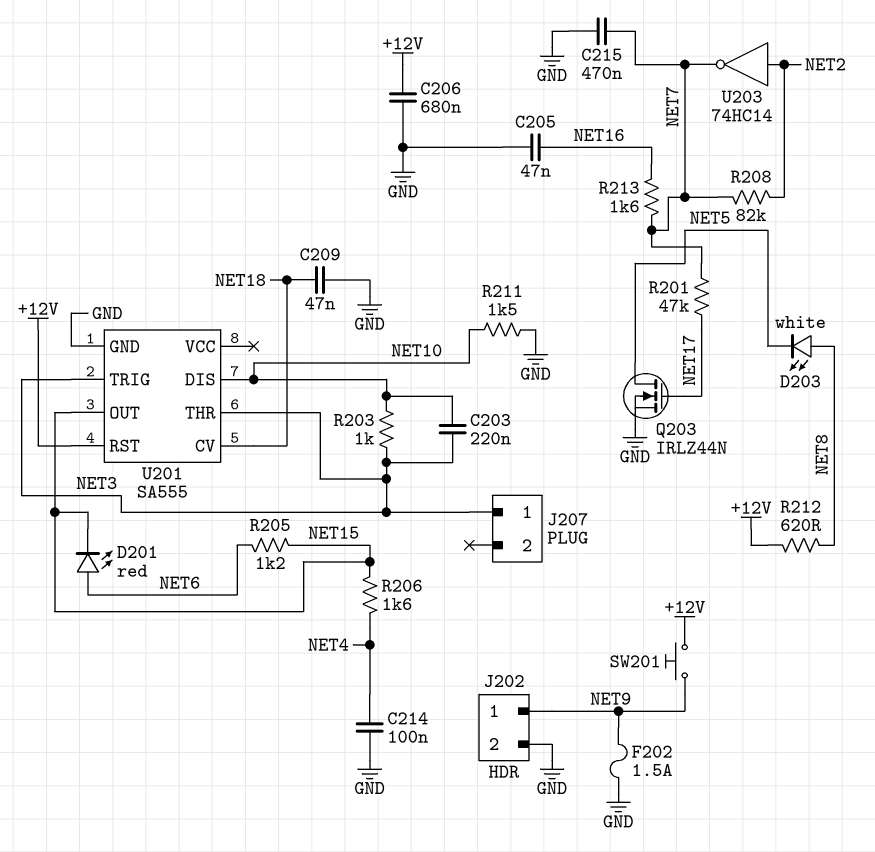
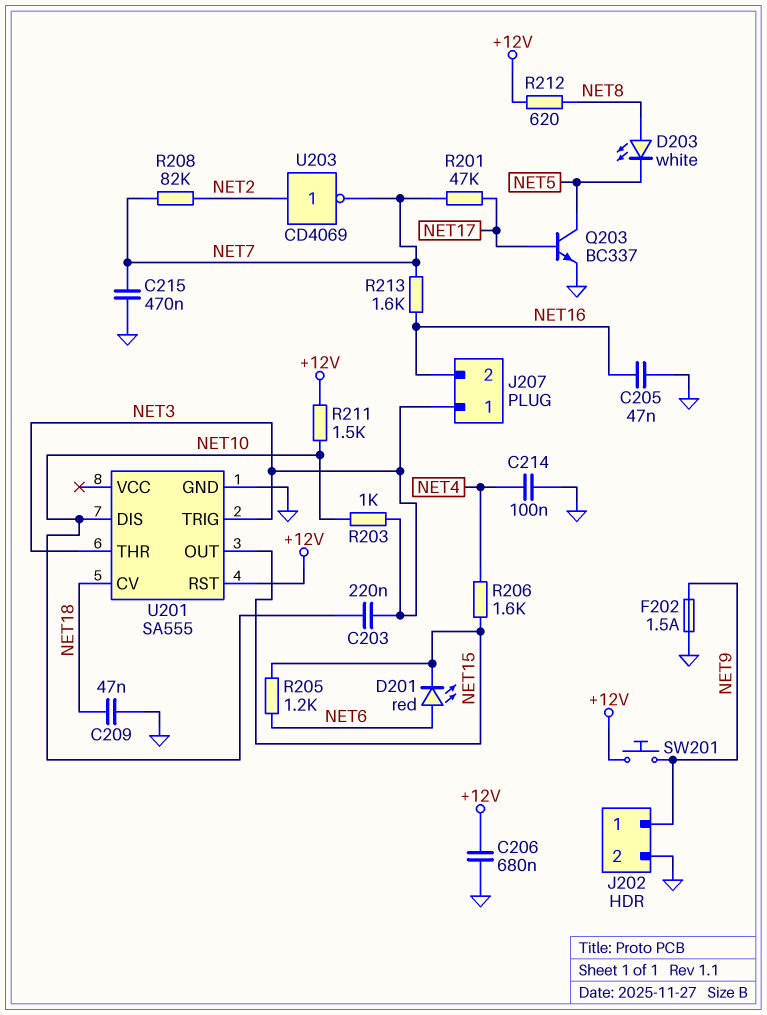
J207 pin 2: none -> NET16
Q203: NMOS IRLZ44N (G NET17, D NET5, S GND) -> NPN BC337 (B NET17, C NET5, E GND)
R211: 1.5k (GND, NET10) -> 1.5k (+12V, NET10)
U203: NOT 74HC14 (in NET2, out NET7) -> NOT CD4069 (in NET2, out NET7)

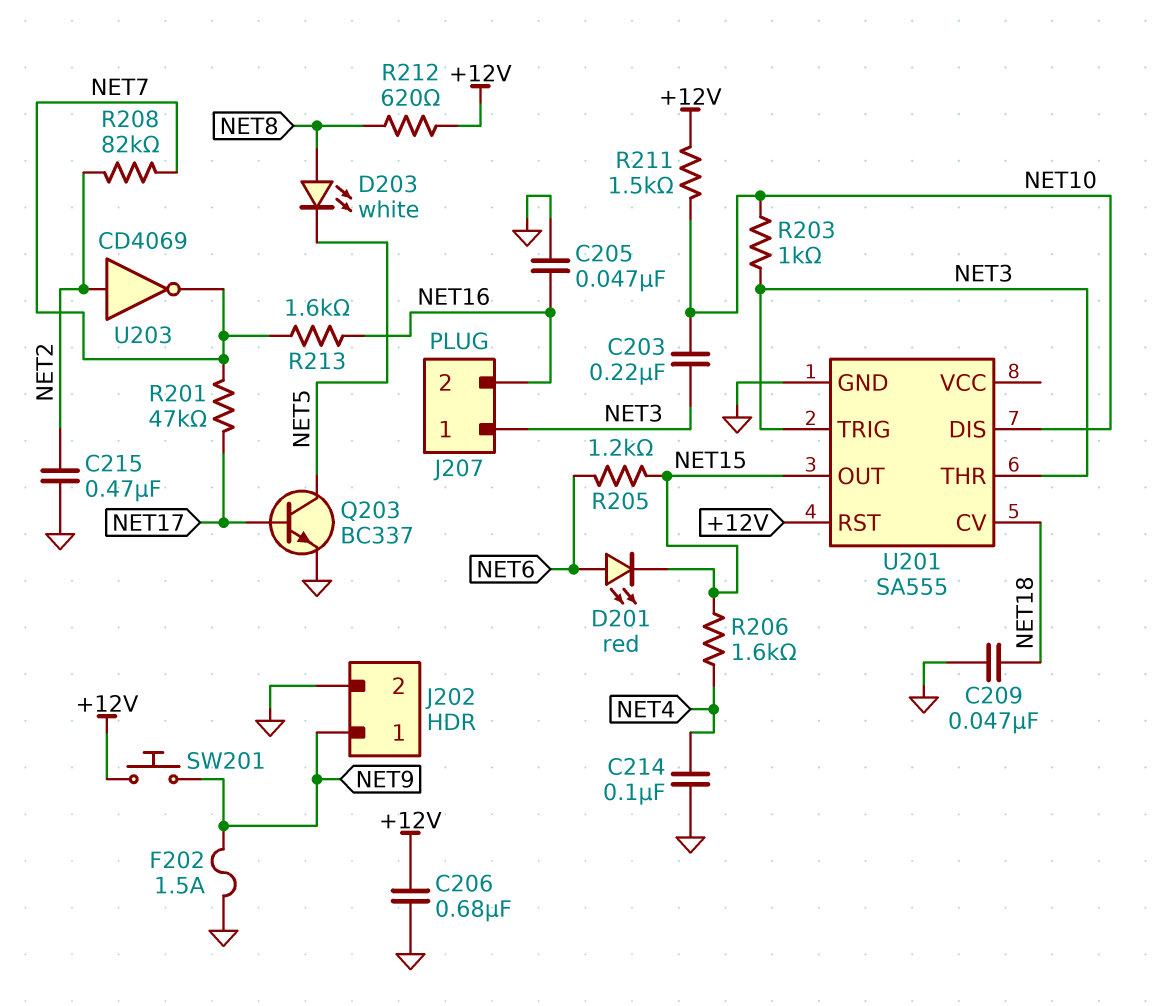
C215: 470nF (GND, NET7) -> 470nF (GND, NET2)

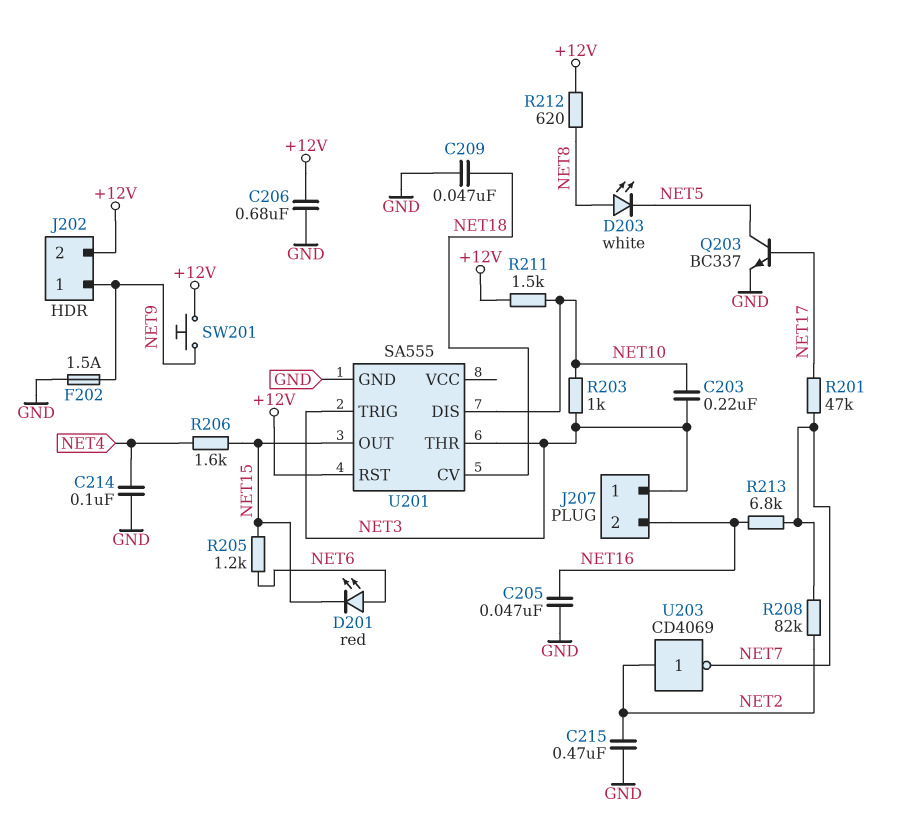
J202 pin 2: GND -> +12V
R213: 1.6k (NET7, NET16) -> 6.8k (NET7, NET16)

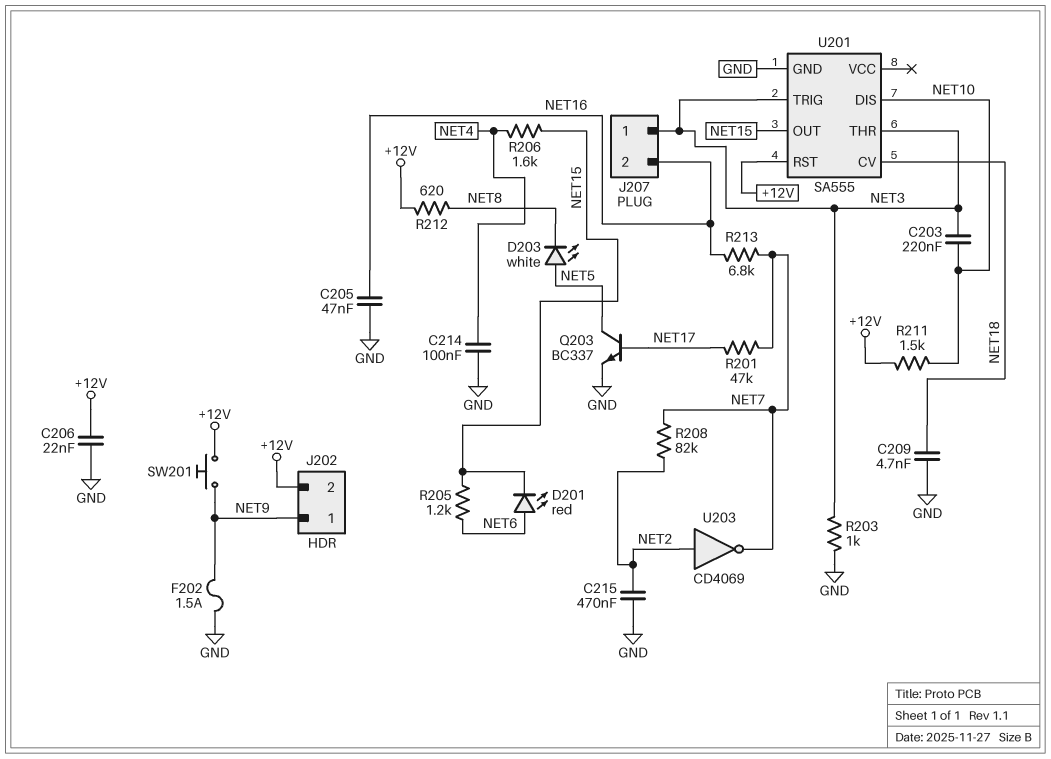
C206: 680nF (+12V, GND) -> 22nF (+12V, GND)
C209: 47nF (GND, NET18) -> 4.7nF (GND, NET18)
D203: LED white (A NET8, K NET5) -> LED white (A NET5, K NET8)
R203: 1k (NET3, NET10) -> 1k (GND, NET3)

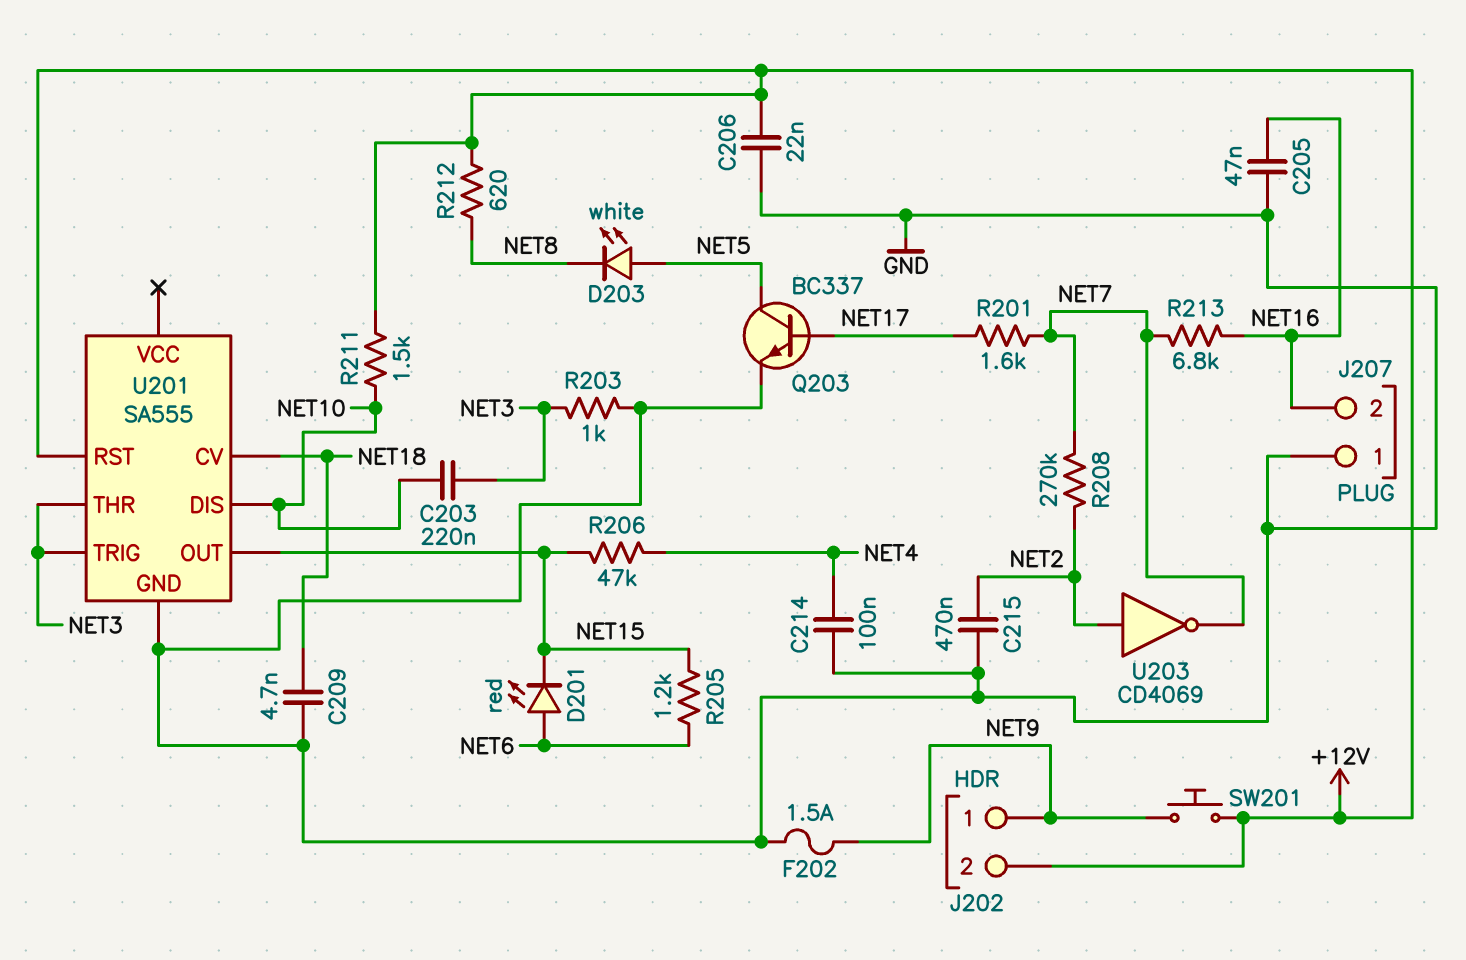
J207 pin 1: NET3 -> GND
R201: 47k (NET7, NET17) -> 1.6k (NET7, NET17)
R206: 1.6k (NET4, NET15) -> 47k (NET4, NET15)
R208: 82k (NET2, NET7) -> 270k (NET2, NET7)

